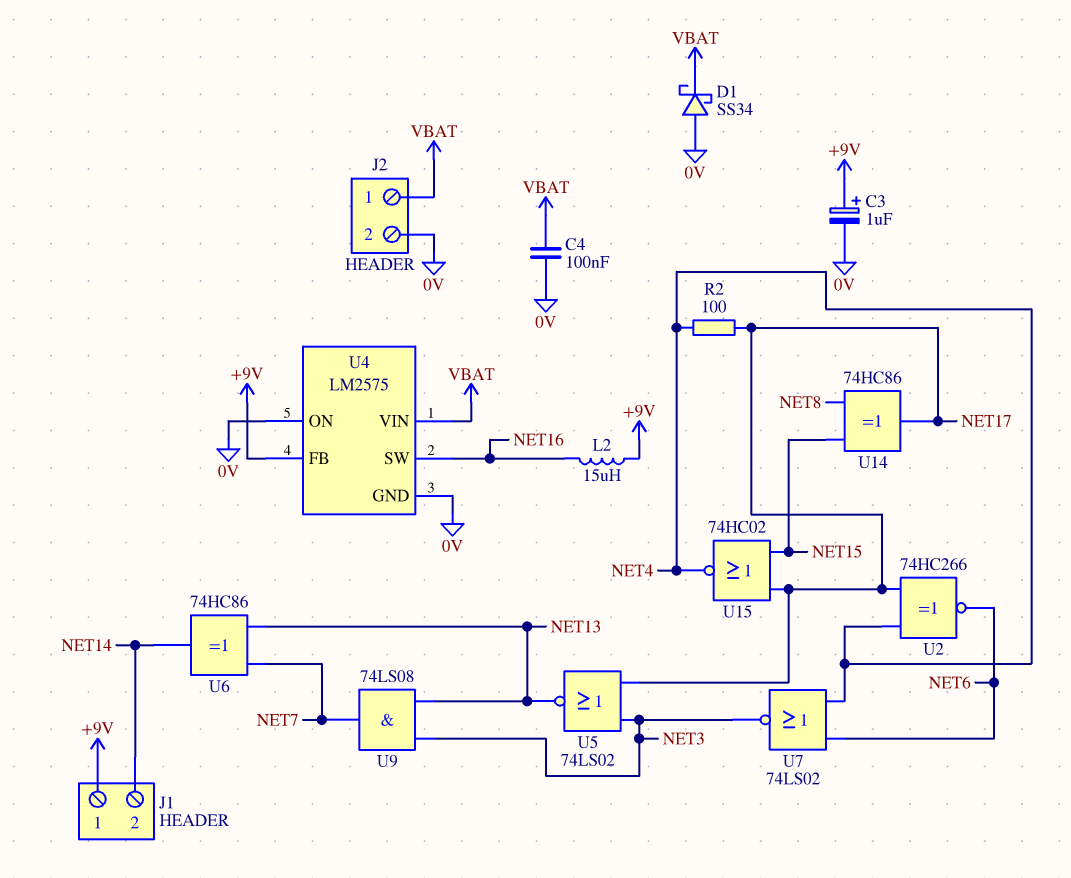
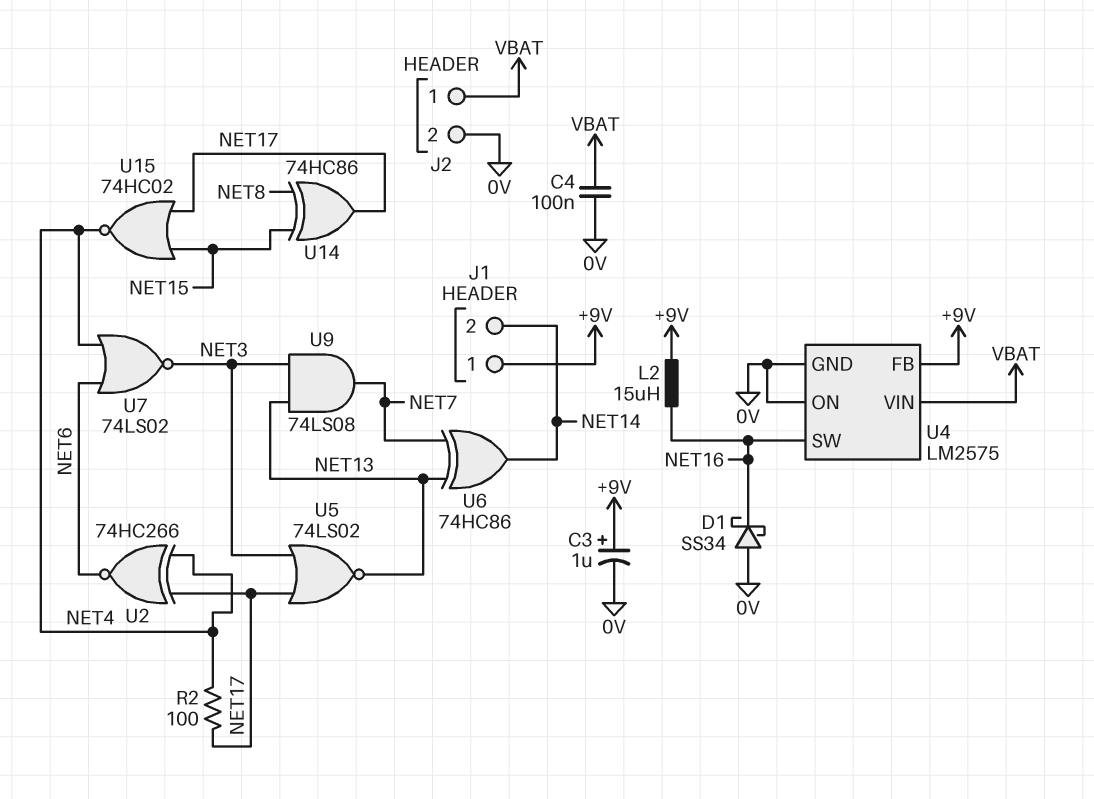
D1: schottky SS34 (A 0V, K VBAT) -> schottky SS34 (A 0V, K NET16)

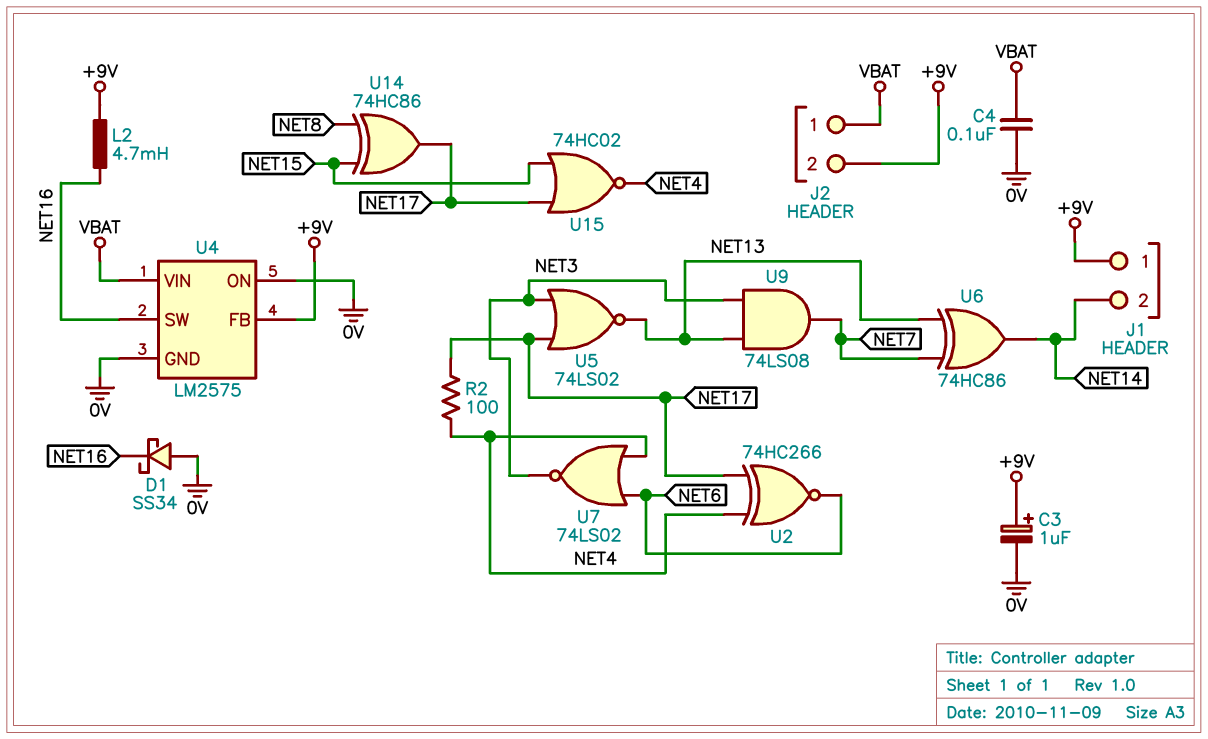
J2 pin 2: 0V -> +9V
L2: 15uH (+9V, NET16) -> 4.7mH (+9V, NET16)

